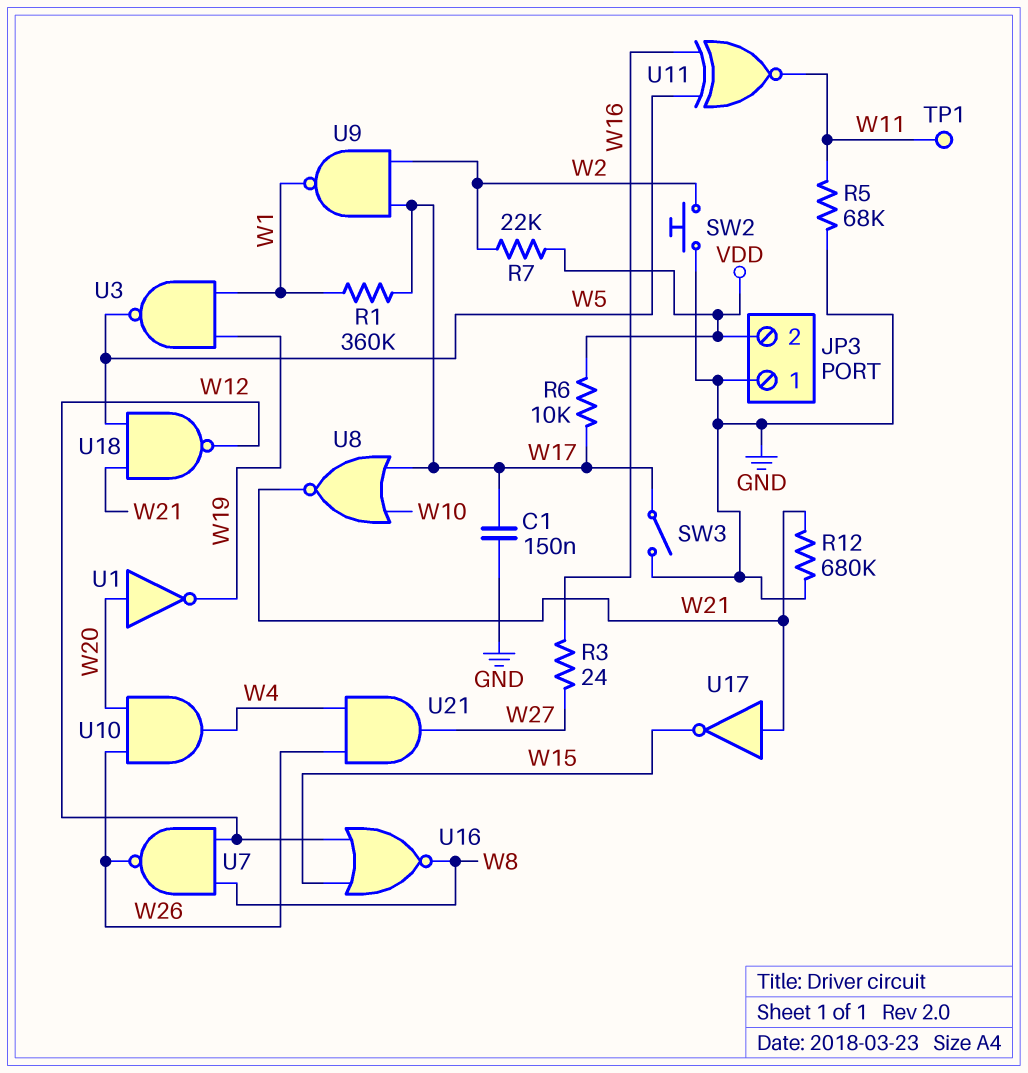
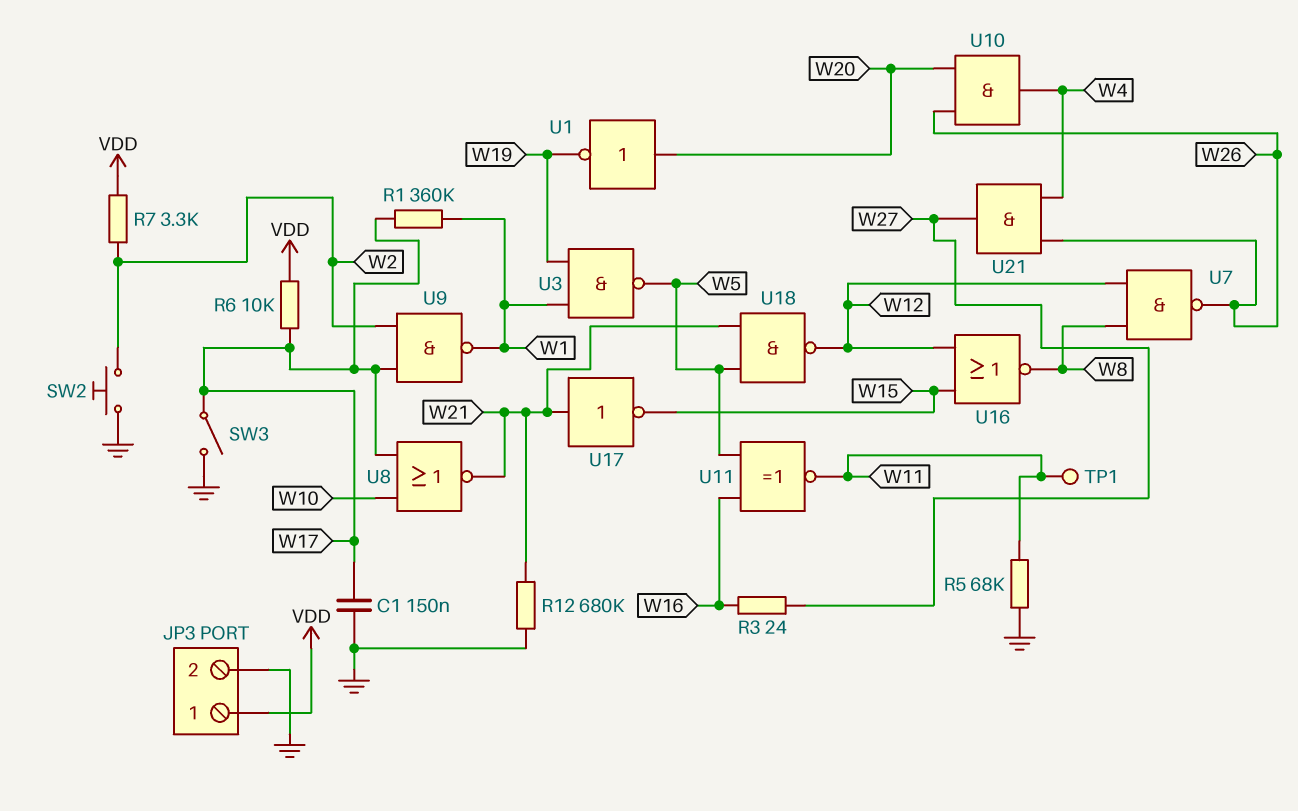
JP3 pin 1: GND -> VDD
JP3 pin 2: VDD -> GND
R7: 22k (VDD, W2) -> 3.3k (VDD, W2)

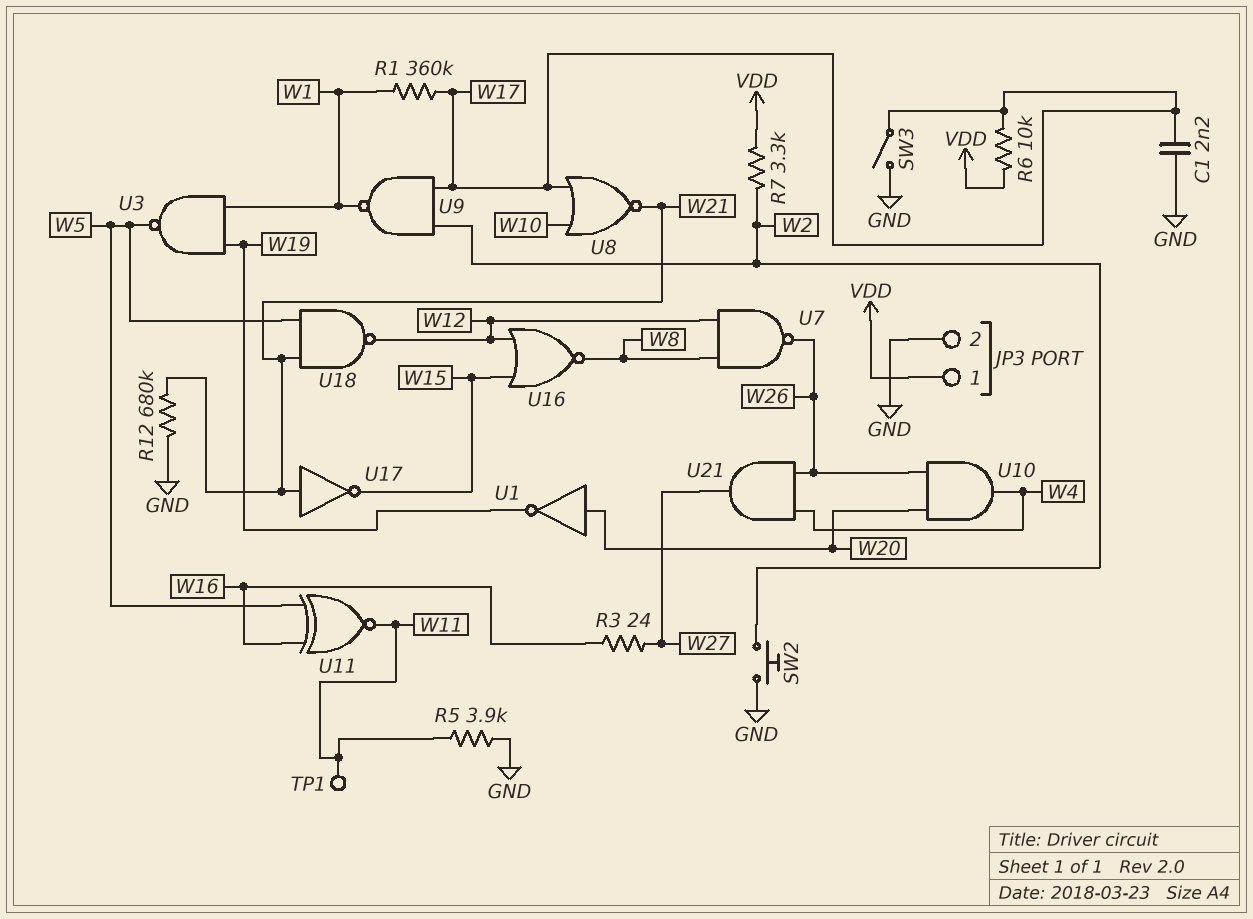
C1: 150nF (GND, W17) -> 2.2nF (GND, W17)
R5: 68k (GND, W11) -> 3.9k (GND, W11)

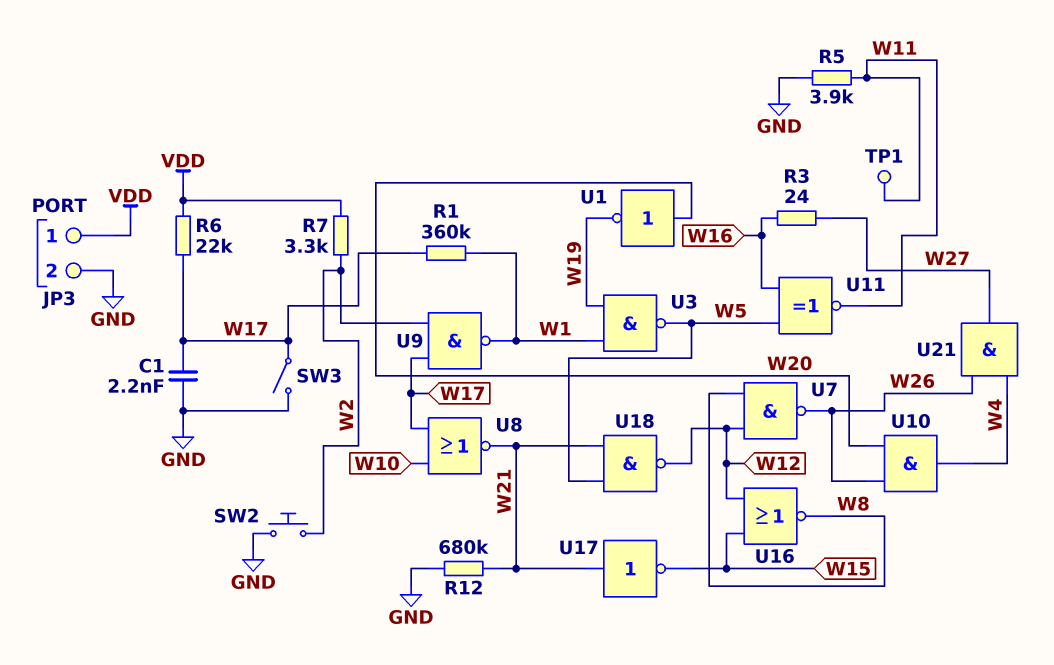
R6: 10k (VDD, W17) -> 22k (VDD, W17)

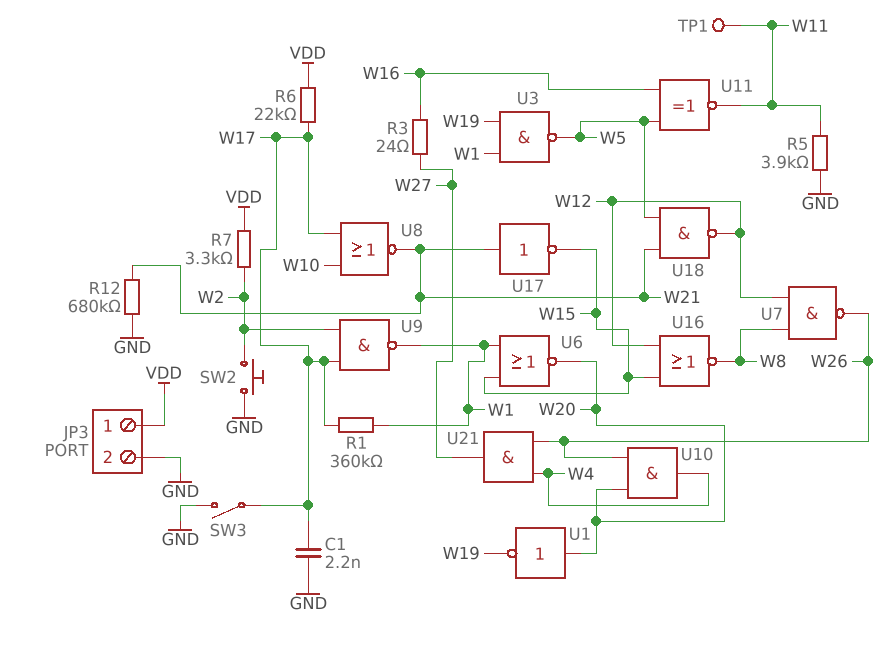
U6: none -> NOR (in W1, in W15, out W20)

